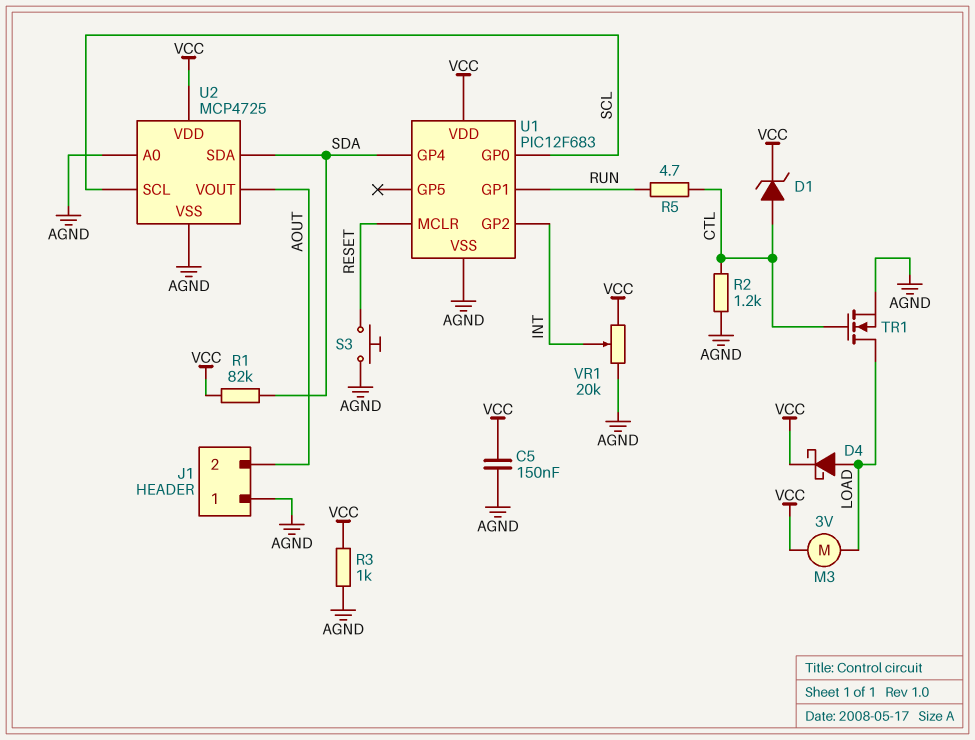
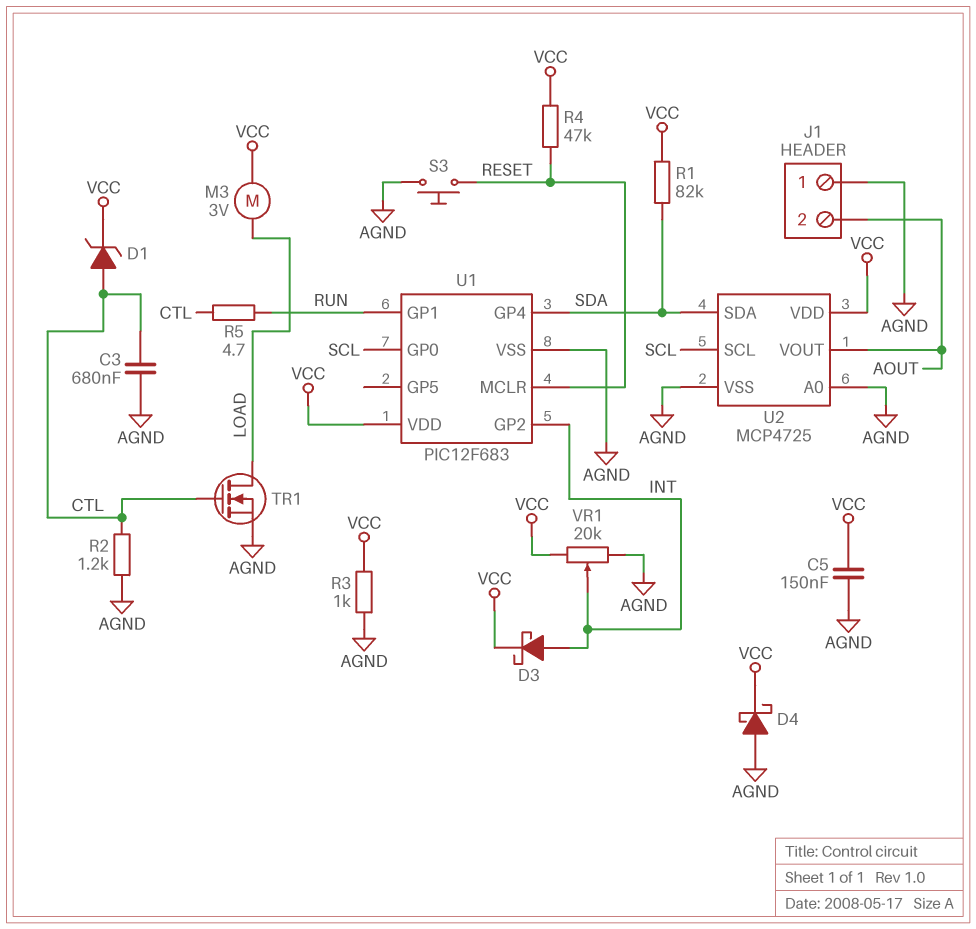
C3: none -> 680nF (AGND, CTL)
D3: none -> schottky (A INT, K VCC)
D4: schottky (A LOAD, K VCC) -> schottky (A AGND, K VCC)
R4: none -> 47k (RESET, VCC)

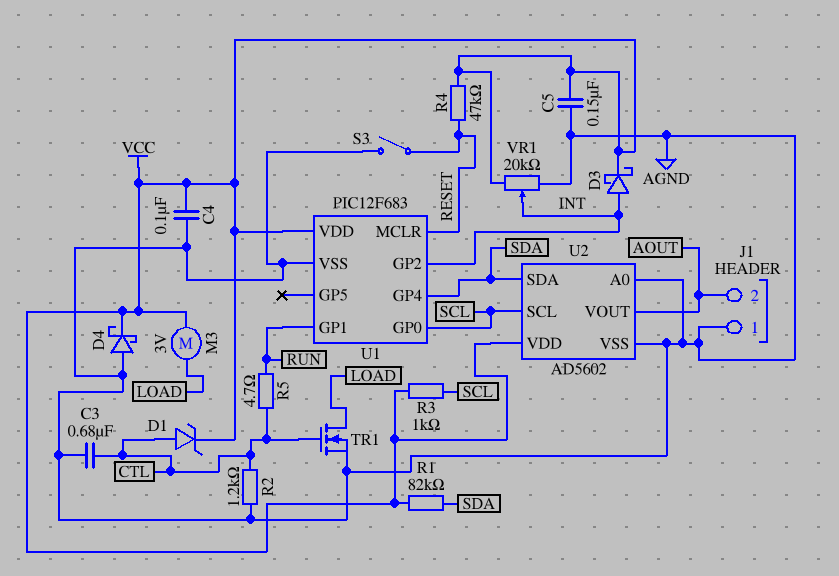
C4: none -> 100nF (AGND, VCC)
R3: 1k (AGND, VCC) -> 1k (SCL, VCC)
S3: button (AGND, RESET) -> switch (AGND, RESET)
U2: MCP4725 -> AD5602

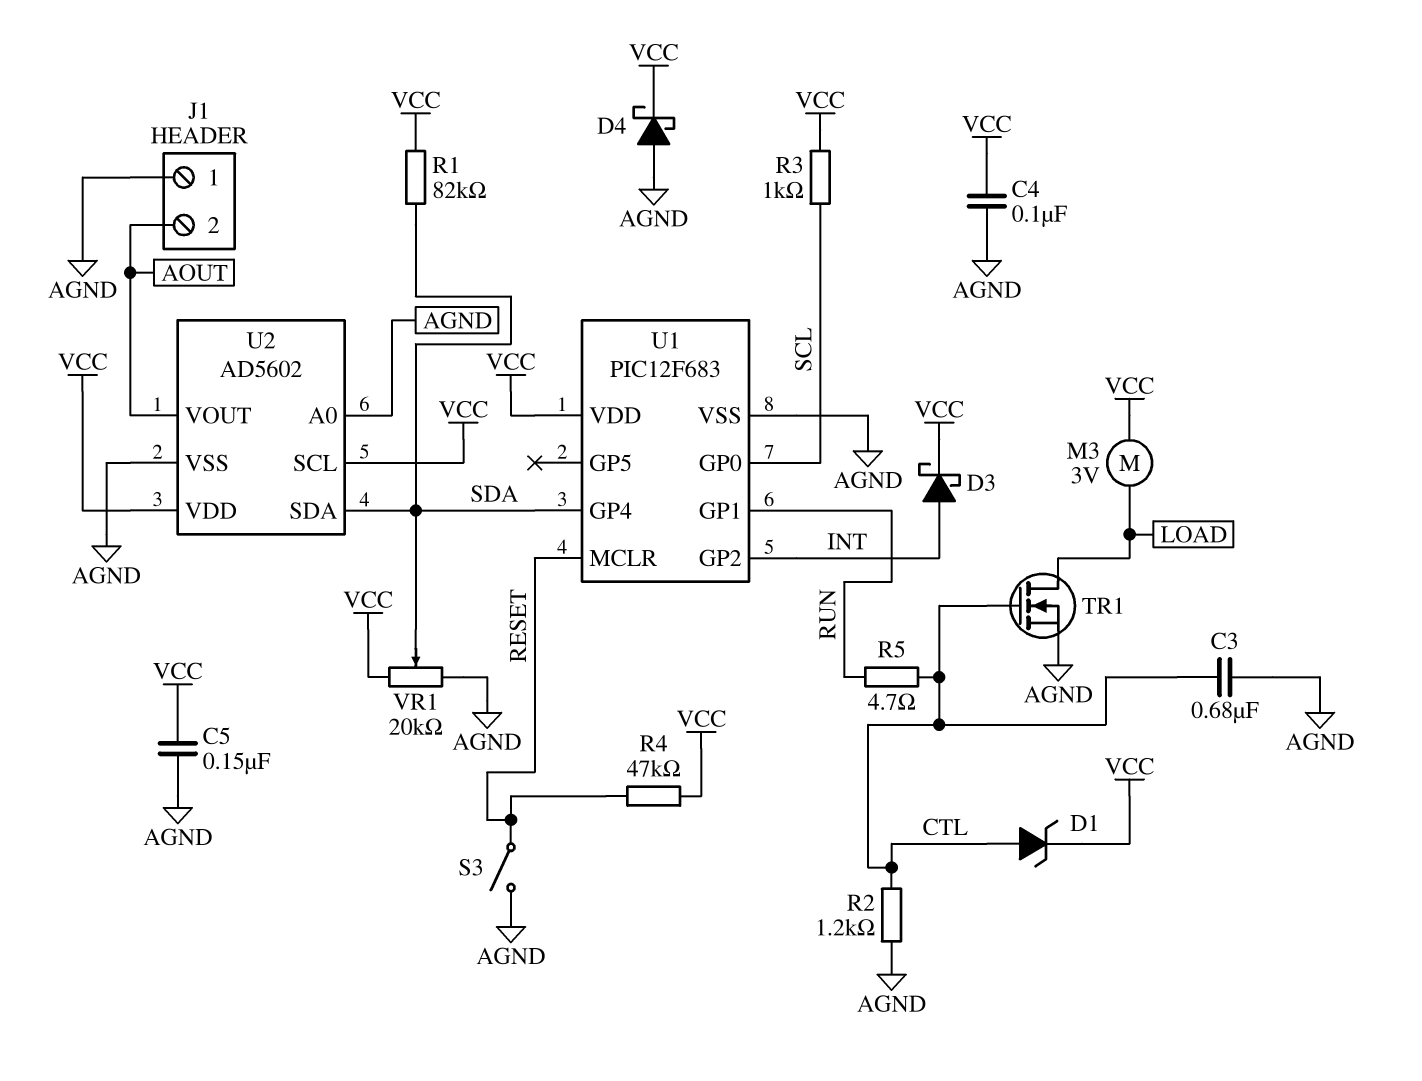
U2 pin SCL: SCL -> VCC
VR1: 20k (AGND, VCC, wiper INT) -> 20k (AGND, VCC, wiper SDA)

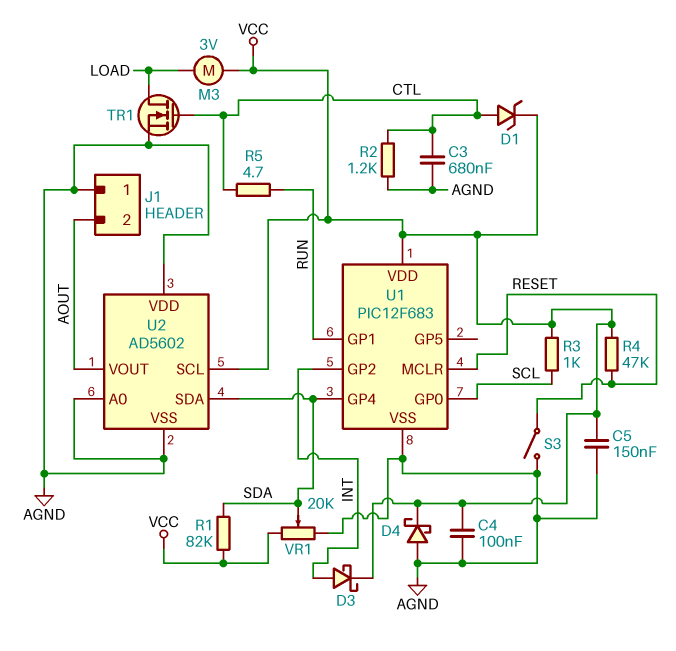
U2 pin VDD: VCC -> AGND

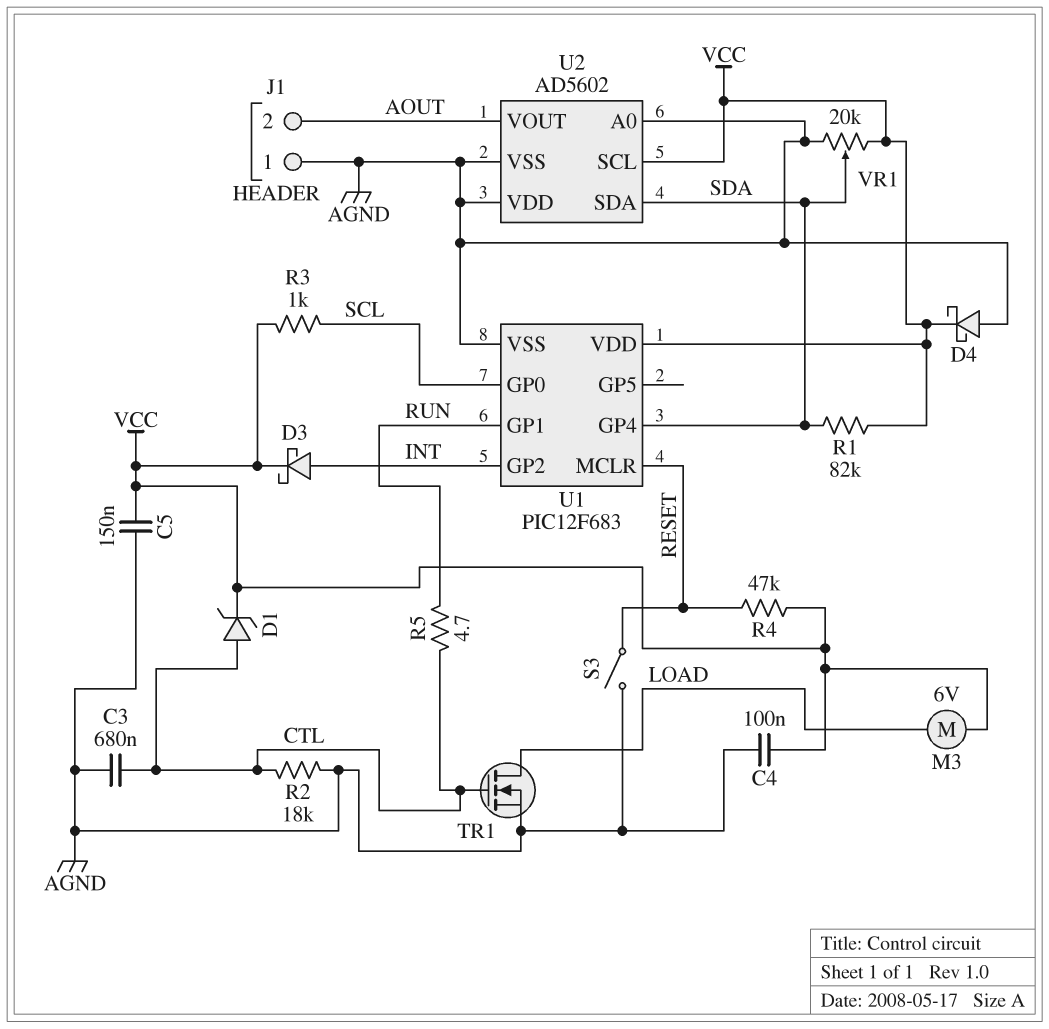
M3: motor 3V (LOAD, VCC) -> motor 6V (LOAD, VCC)
R2: 1.2k (AGND, CTL) -> 18k (AGND, CTL)

